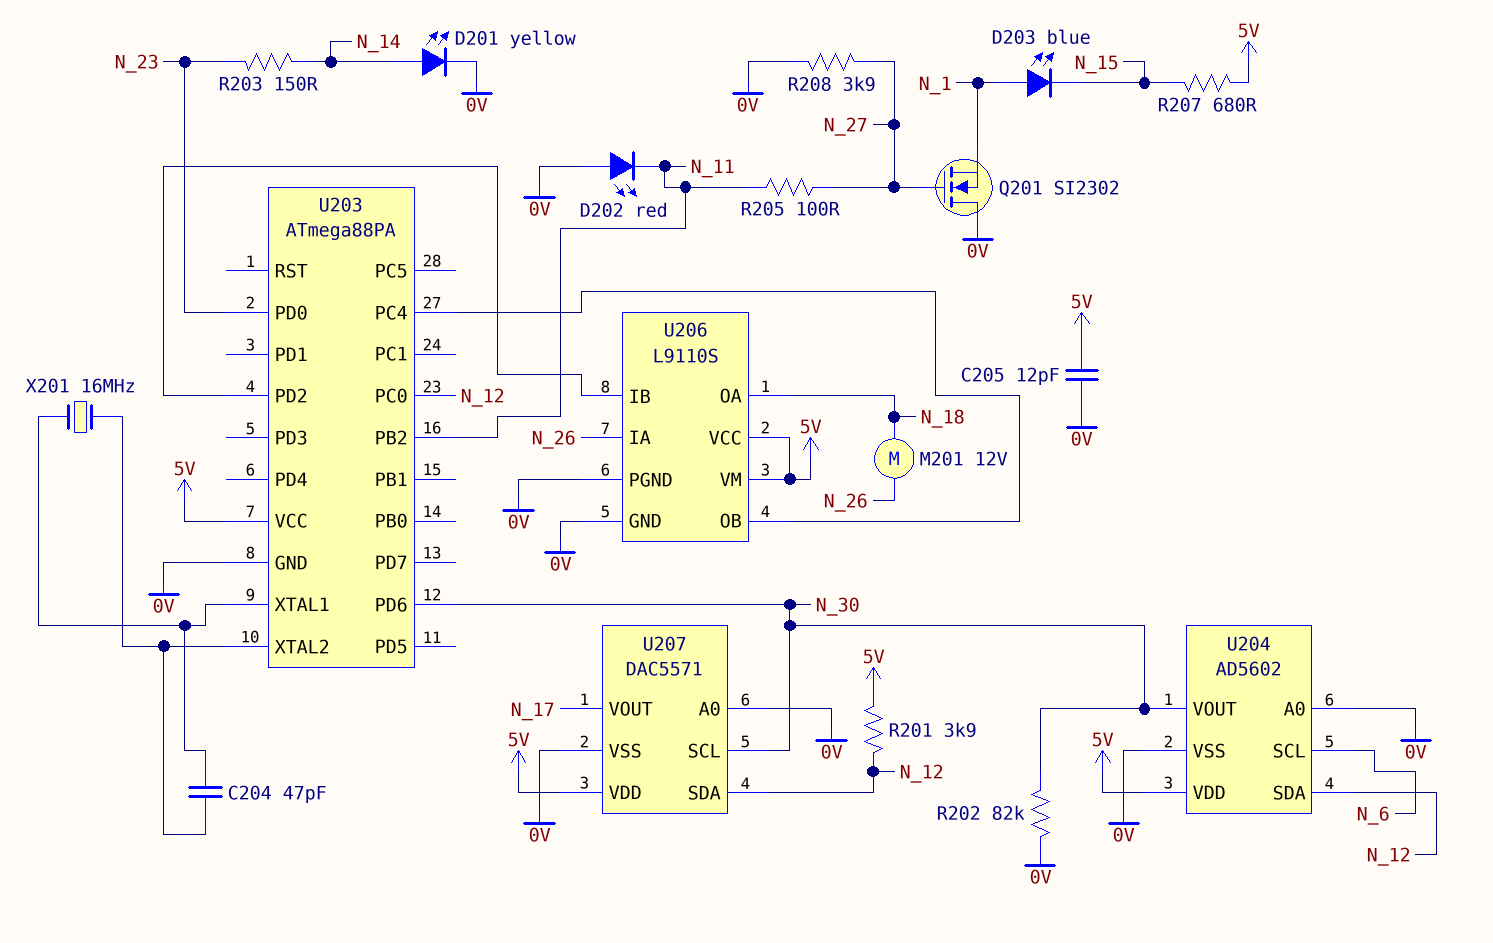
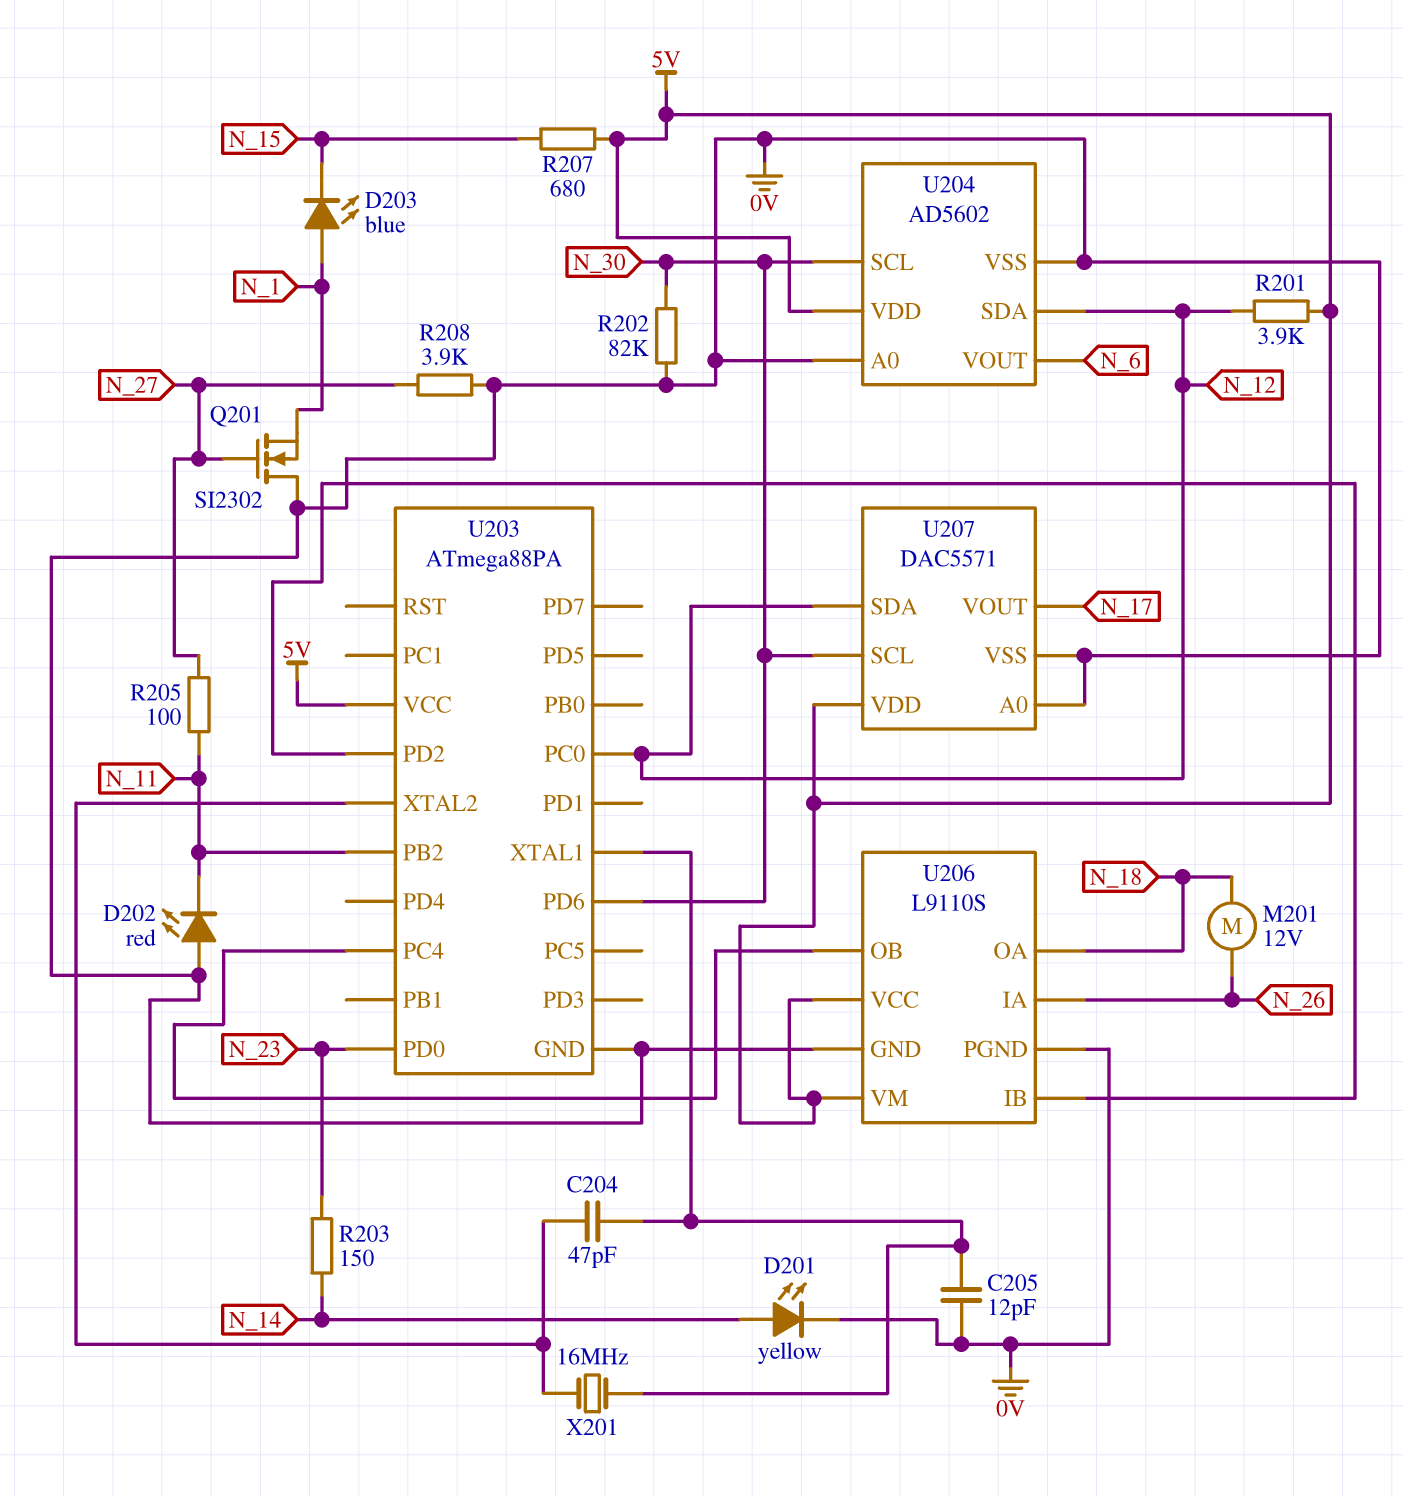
C205: 12pF (0V, 5V) -> 12pF (0V, U203/XTAL1)
U204 pin SCL: N_6 -> N_30
U204 pin VOUT: N_30 -> N_6

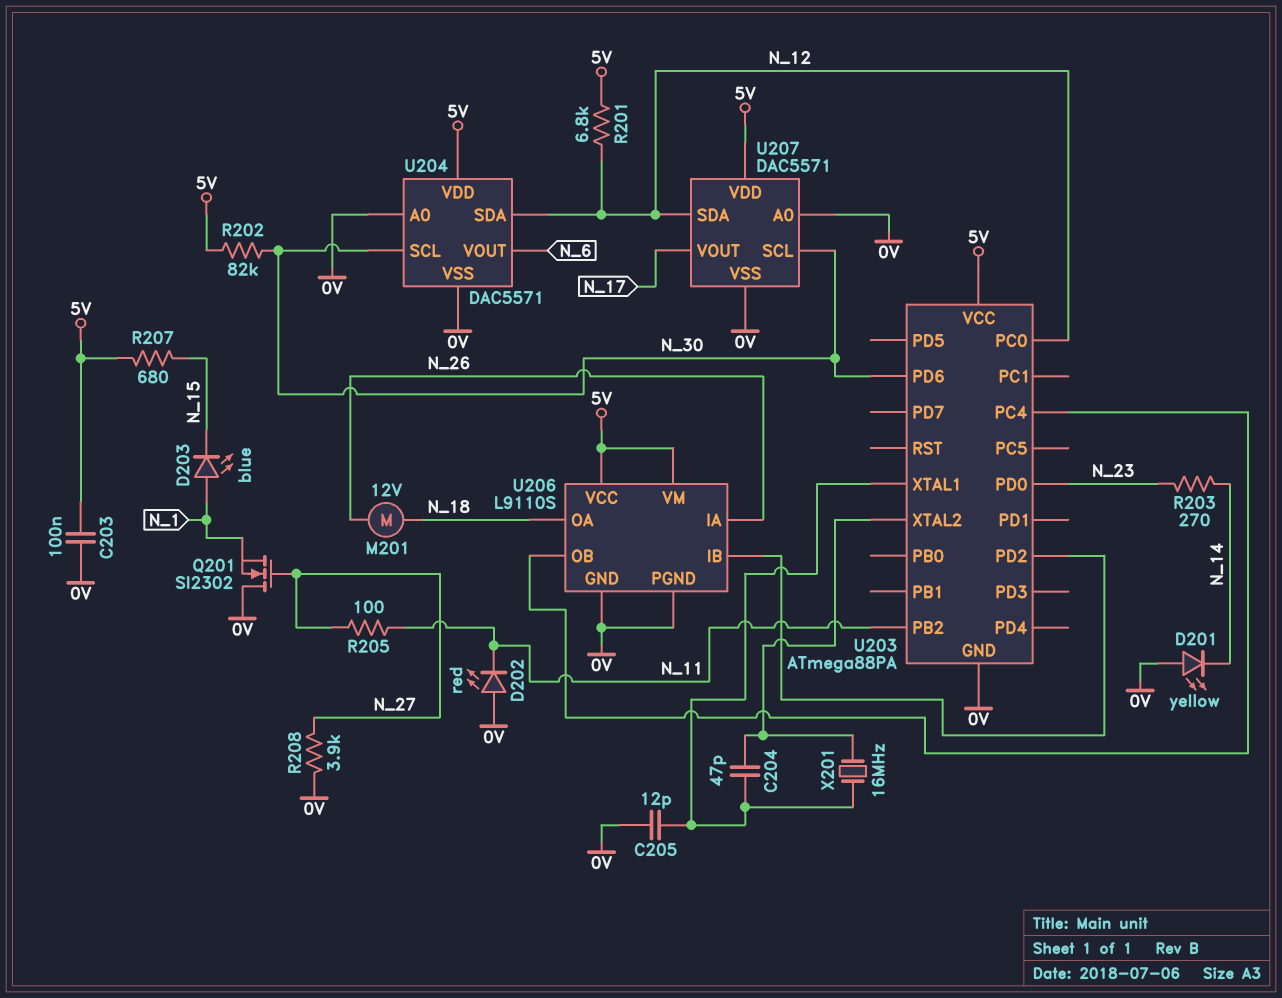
C203: none -> 100nF (0V, 5V)
D201: LED yellow (A N_14, K 0V) -> LED yellow (A 0V, K N_14)
R201: 3.9k (5V, N_12) -> 6.8k (5V, N_12)
R202: 82k (0V, N_30) -> 82k (5V, N_30)
R203: 150 (N_14, N_23) -> 270 (N_14, N_23)
U204: AD5602 -> DAC5571

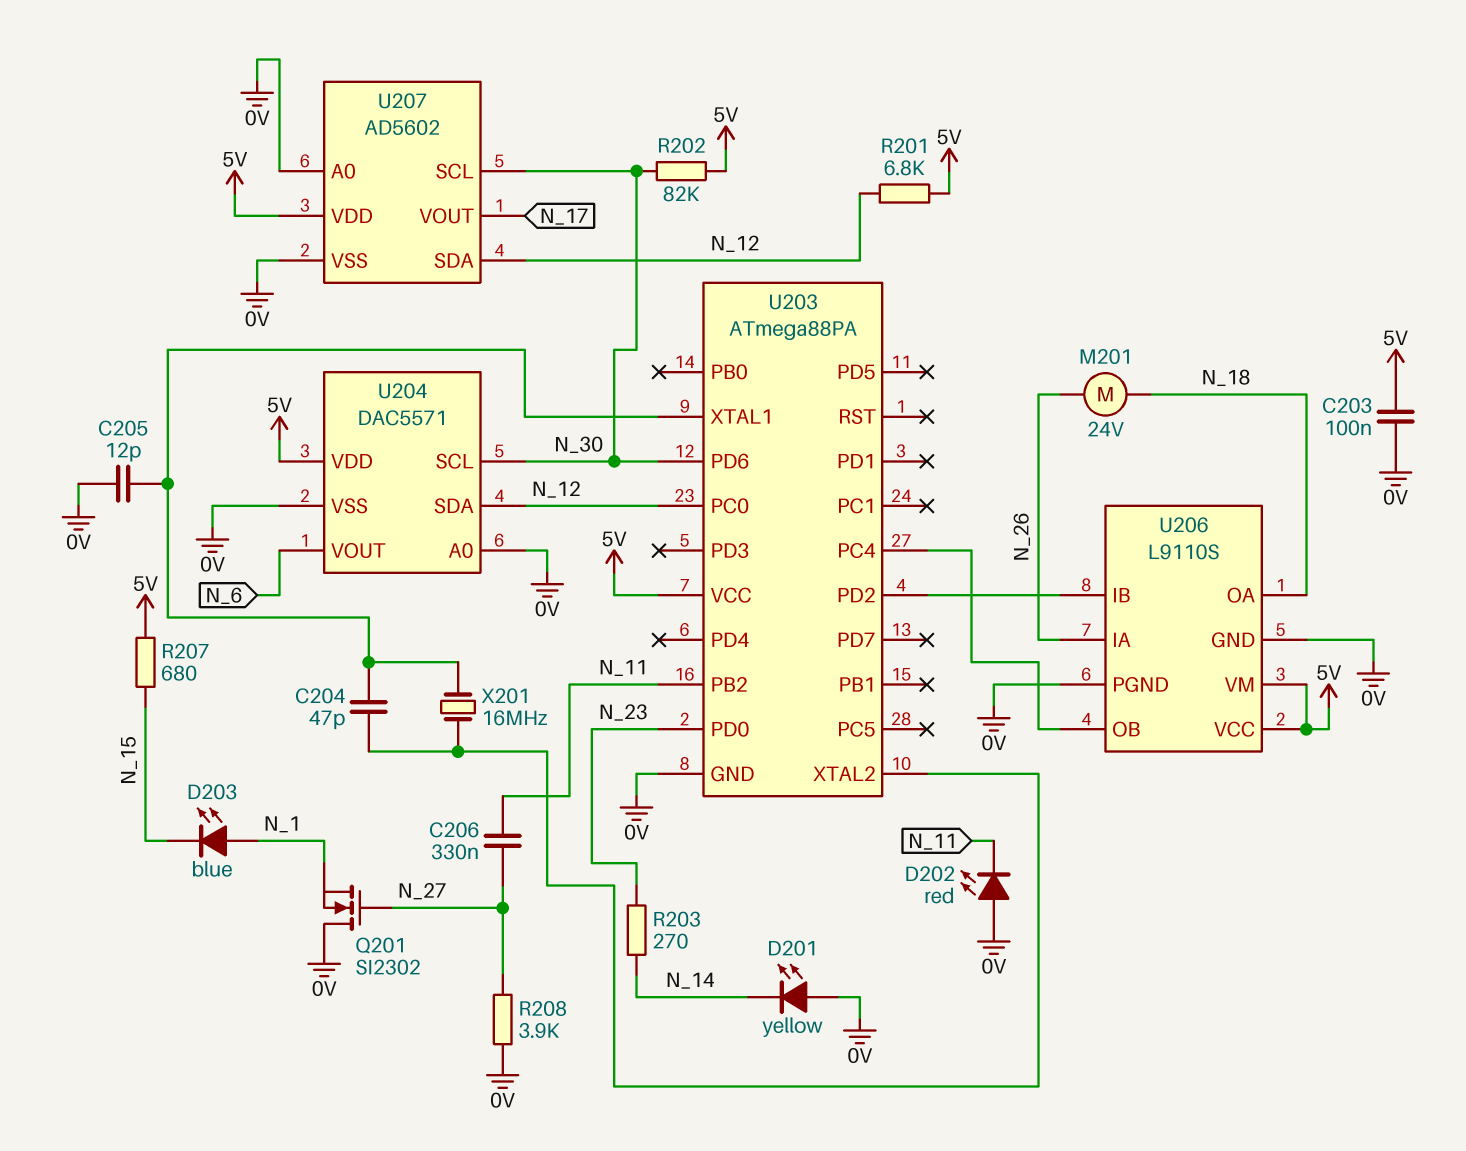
C206: none -> 330nF (N_11, N_27)
M201: motor 12V (N_18, N_26) -> motor 24V (N_18, N_26)
R205: 100 (N_11, N_27) -> none
U207: DAC5571 -> AD5602

